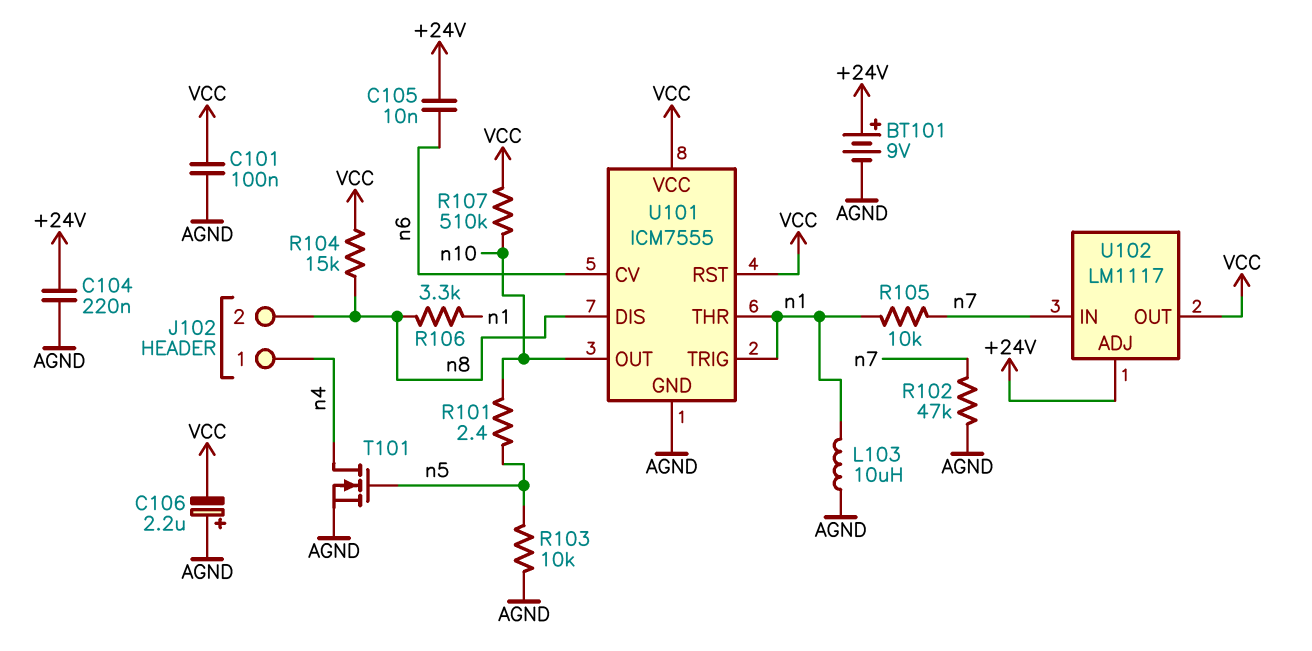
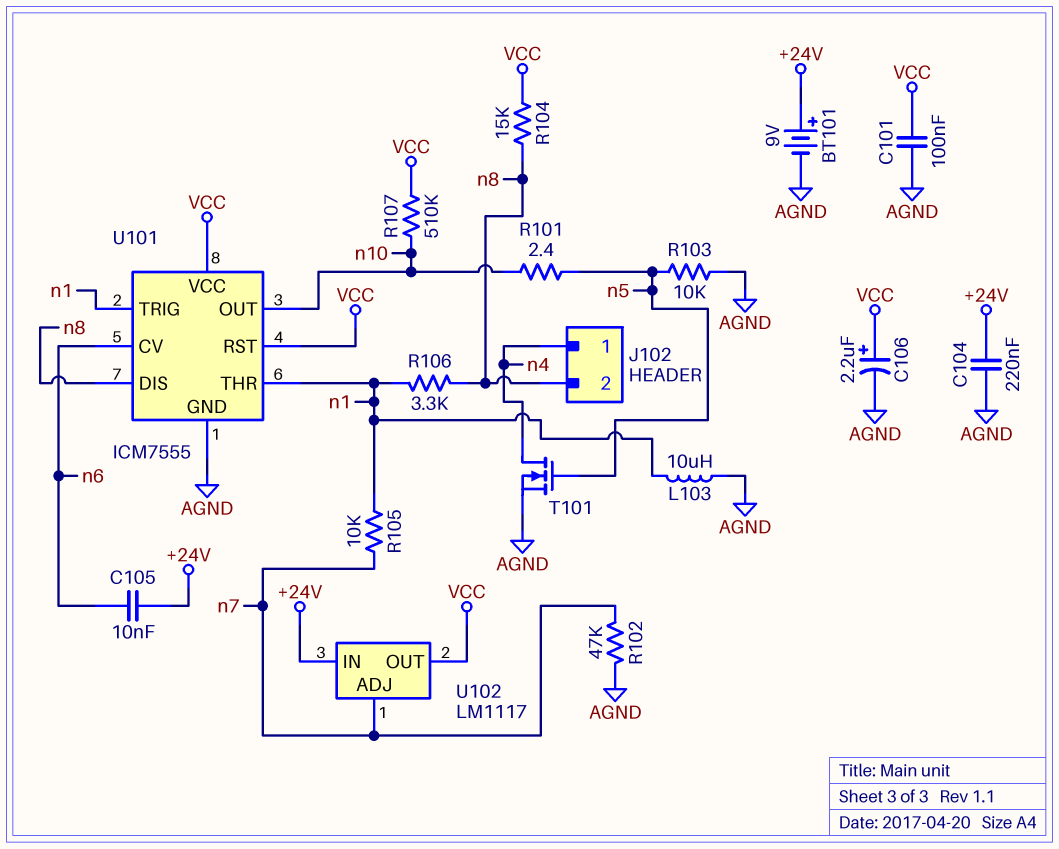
C106: 2.2uF (plus AGND, minus VCC) -> 2.2uF (plus VCC, minus AGND)
U102 pin ADJ: +24V -> n7
U102 pin IN: n7 -> +24V

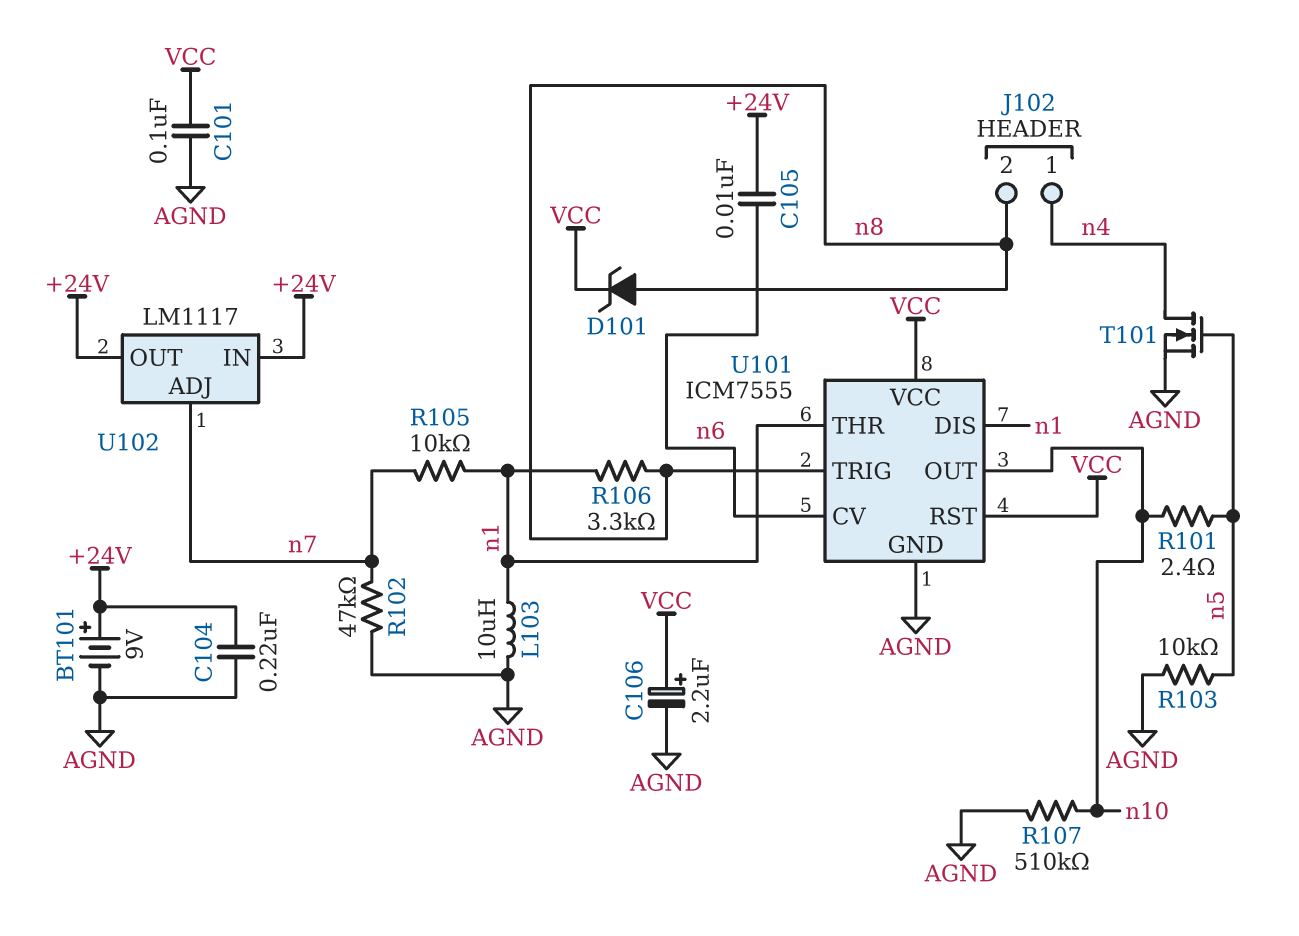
D101: none -> zener (A n8, K VCC)
R104: 15k (VCC, n8) -> none
R107: 510k (VCC, n10) -> 510k (AGND, n10)
U101 pin DIS: n8 -> n1
U101 pin TRIG: n1 -> n8
U102 pin OUT: VCC -> +24V

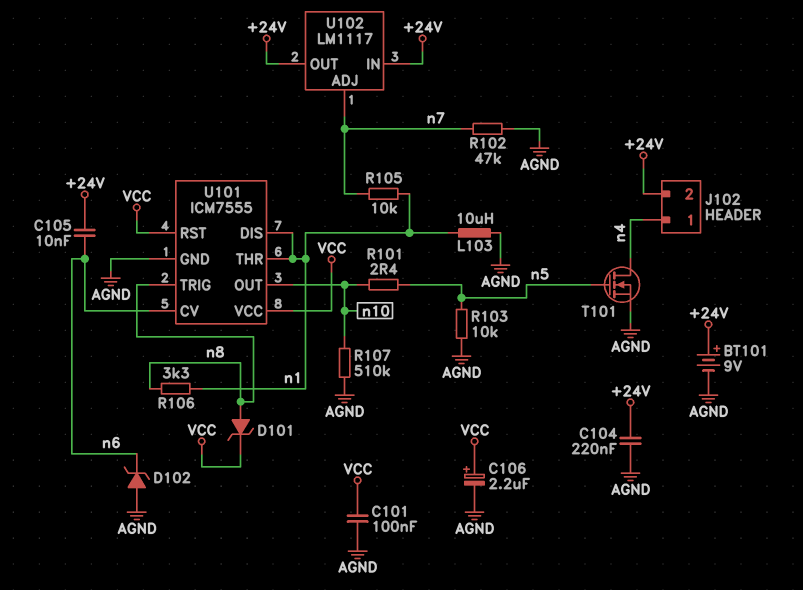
D102: none -> zener (A AGND, K n6)
J102 pin 2: n8 -> +24V

